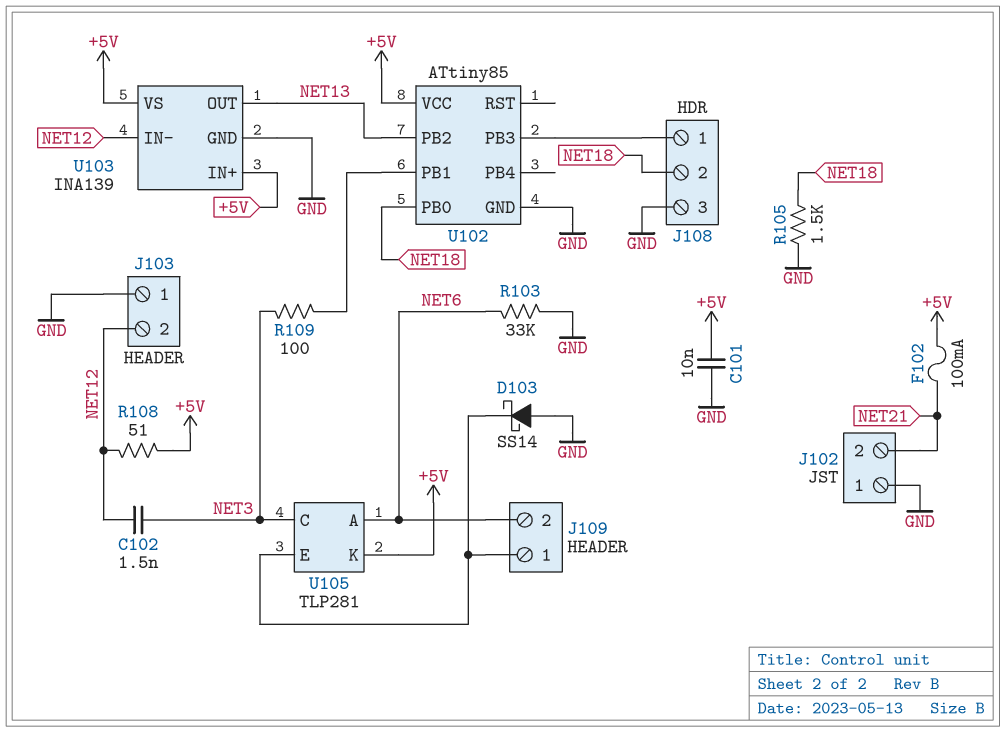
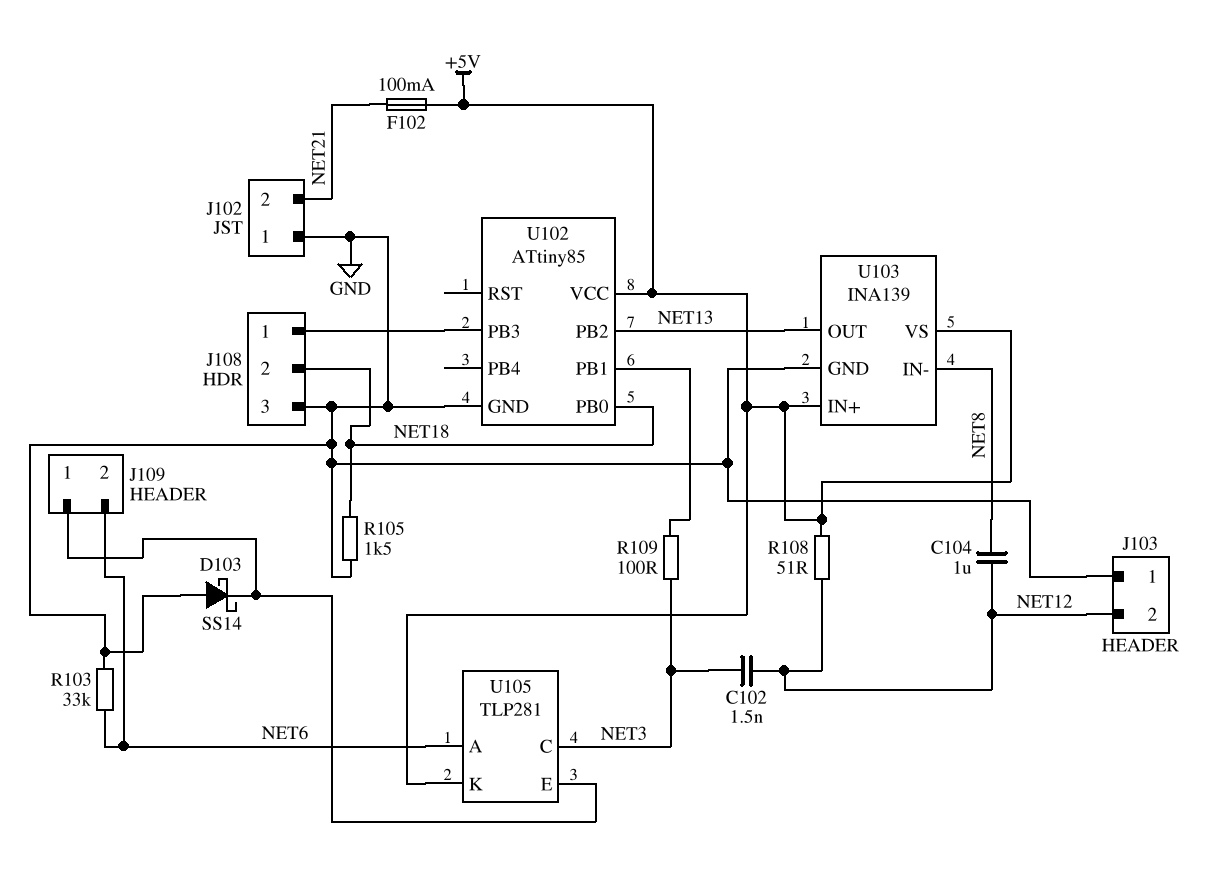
C101: 10nF (+5V, GND) -> none
C104: none -> 1uF (NET8, NET12)
U103 pin IN-: NET12 -> NET8

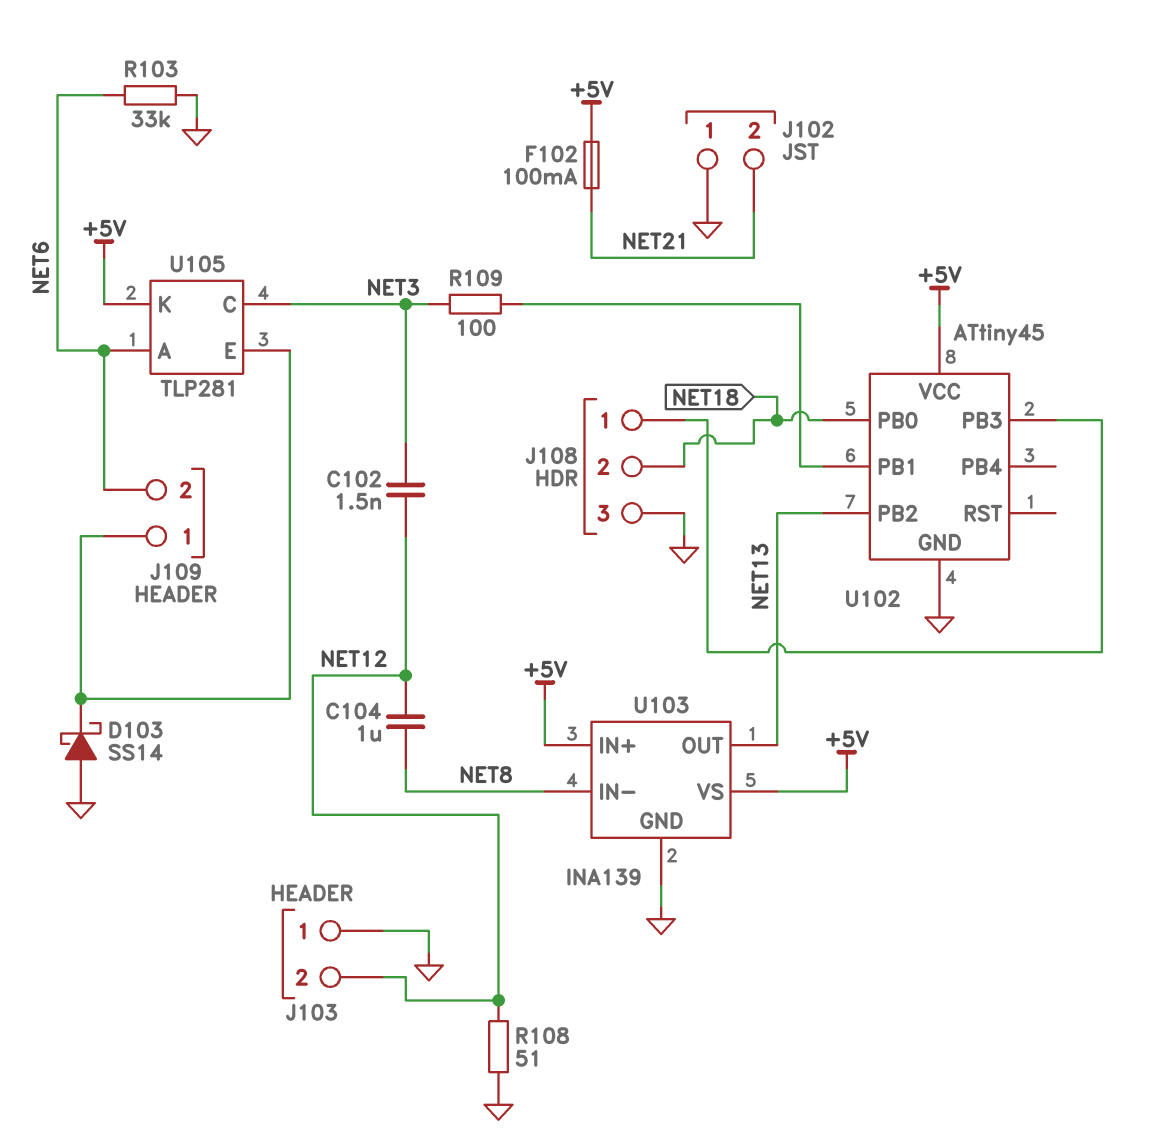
R105: 1.5k (GND, NET18) -> none
R108: 51 (+5V, NET12) -> 51 (GND, NET12)
U102: ATtiny85 -> ATtiny45

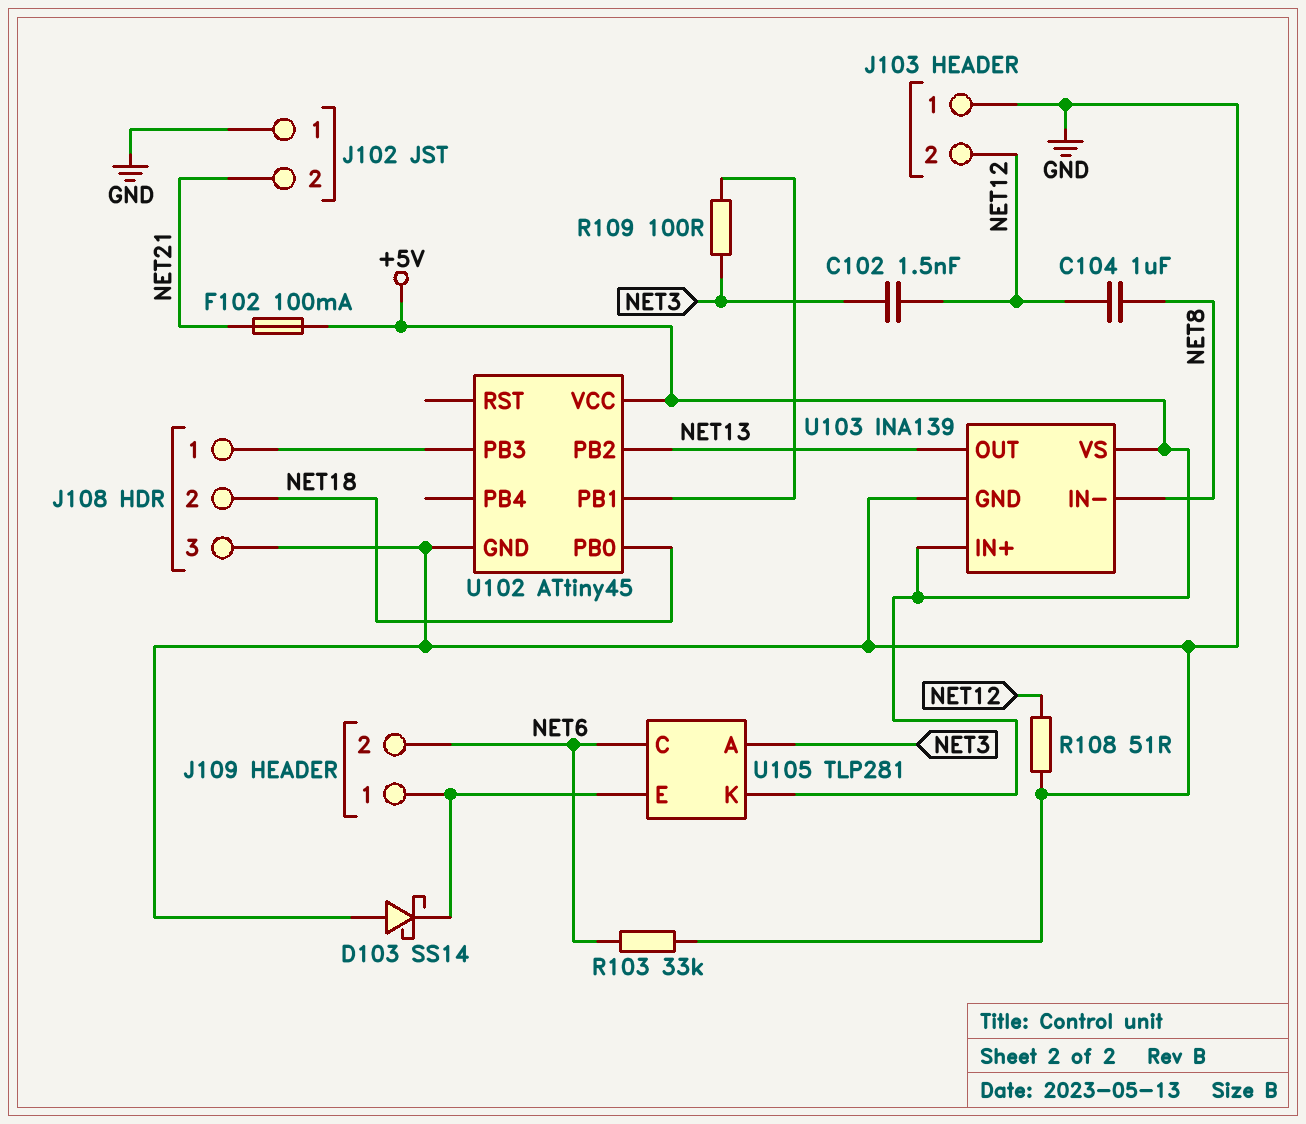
U105 pin A: NET6 -> NET3
U105 pin C: NET3 -> NET6

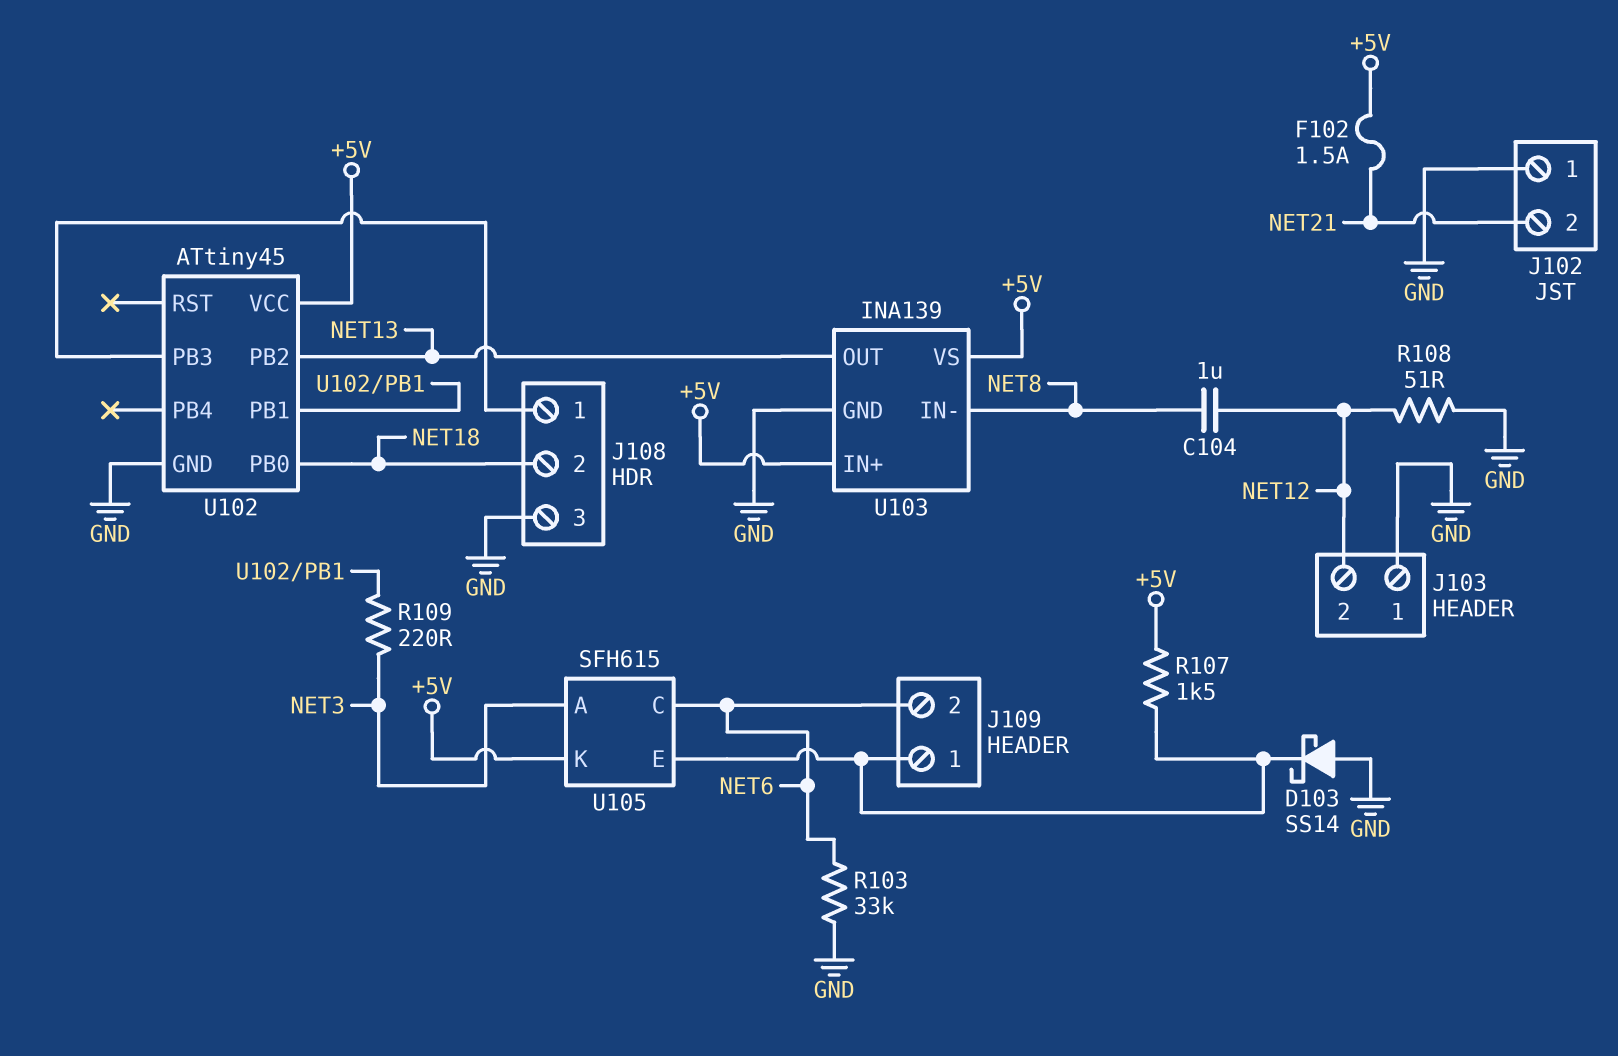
C102: 1.5nF (NET3, NET12) -> none
F102: 100mA (+5V, NET21) -> 1.5A (+5V, NET21)
R107: none -> 1.5k (+5V, J109/1)
R109: 100 (NET3, U102/PB1) -> 220 (NET3, U102/PB1)
U105: TLP281 -> SFH615

